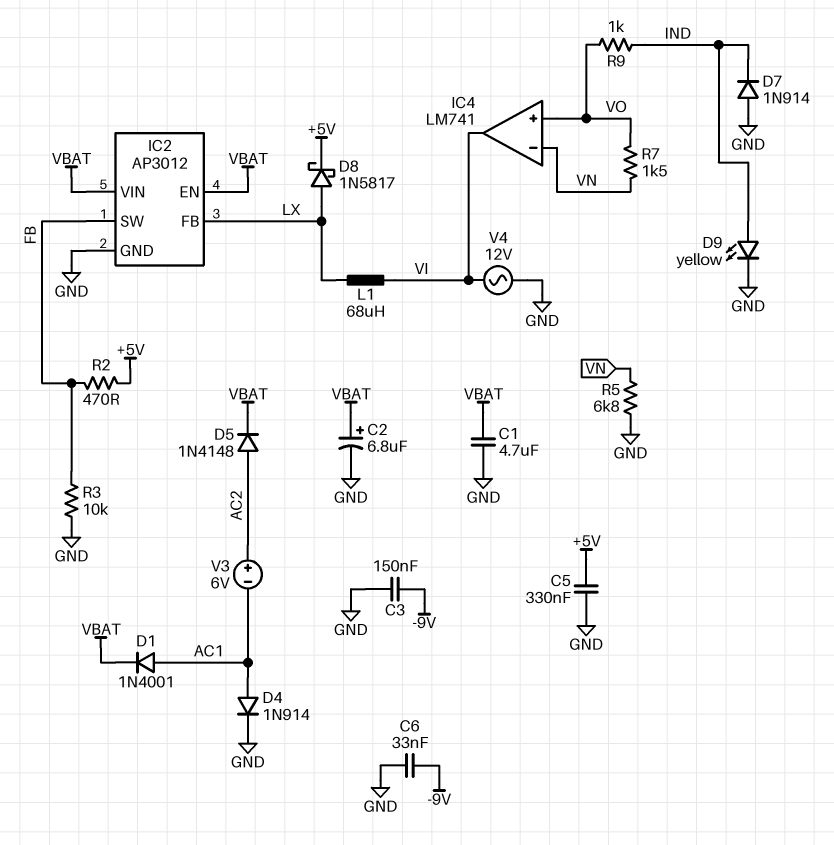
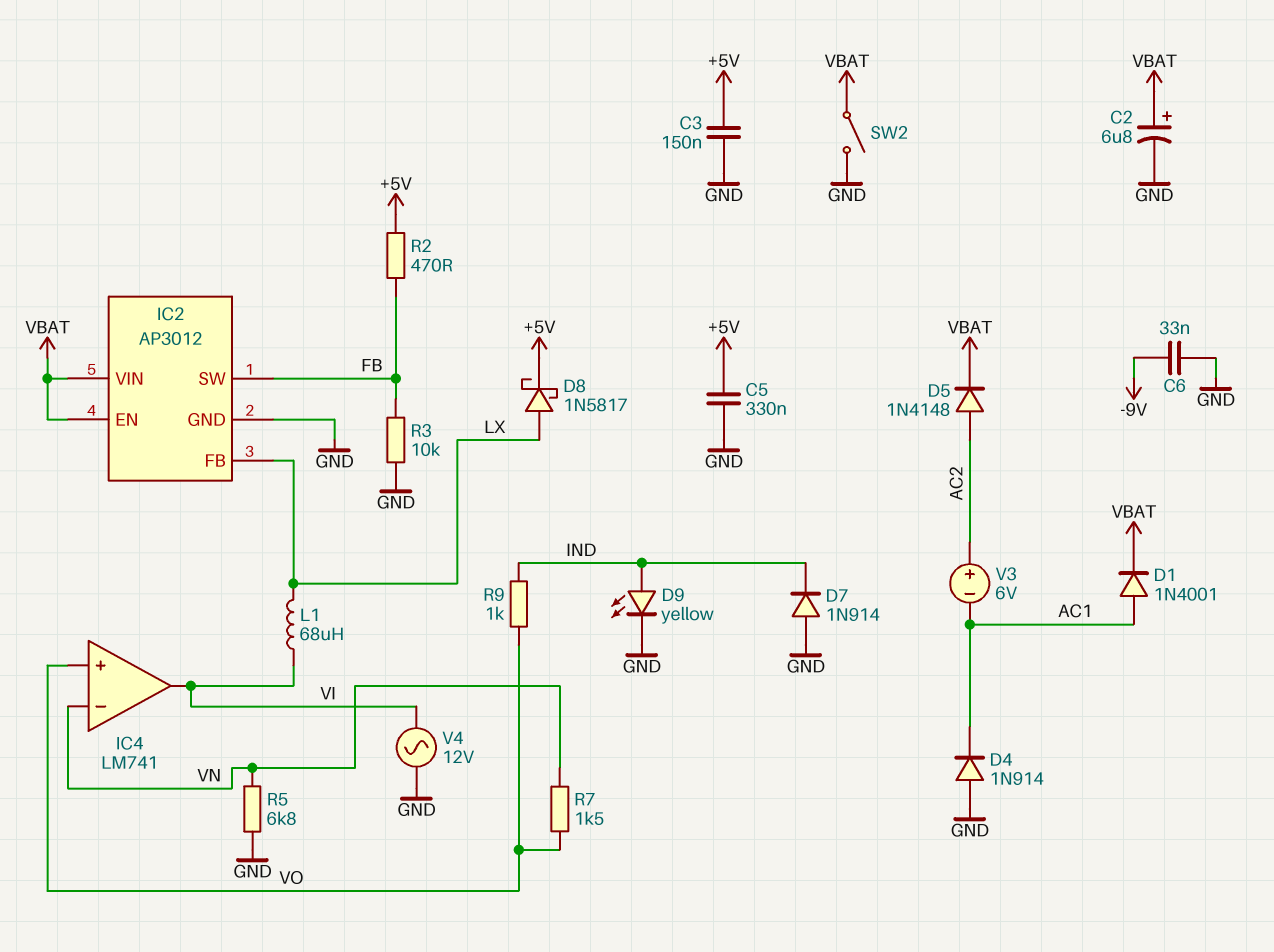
C1: 4.7uF (GND, VBAT) -> none
C3: 150nF (-9V, GND) -> 150nF (+5V, GND)
D4: diode 1N914 (A AC1, K GND) -> diode 1N914 (A GND, K AC1)
SW2: none -> switch (GND, VBAT)

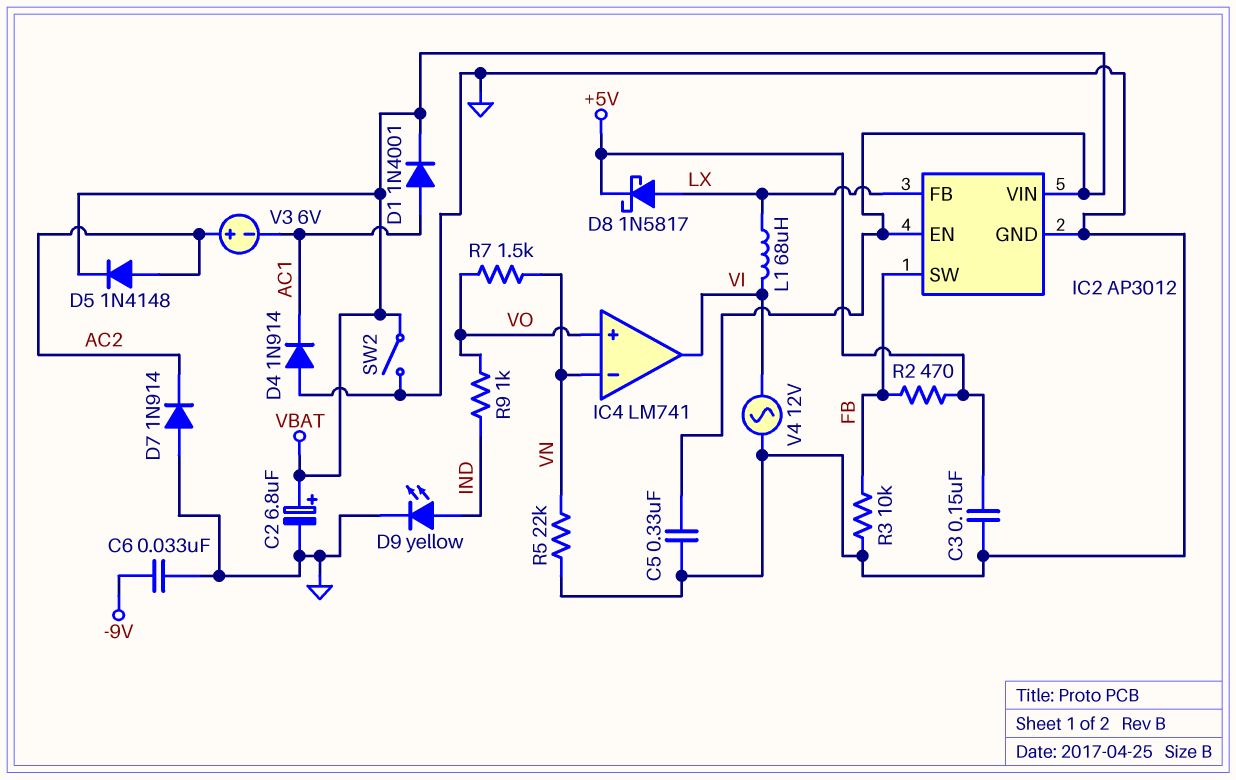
C5: 330nF (+5V, GND) -> 330nF (GND, VBAT)
D7: diode 1N914 (A GND, K IND) -> diode 1N914 (A GND, K AC2)
R5: 6.8k (GND, VN) -> 22k (GND, VN)

